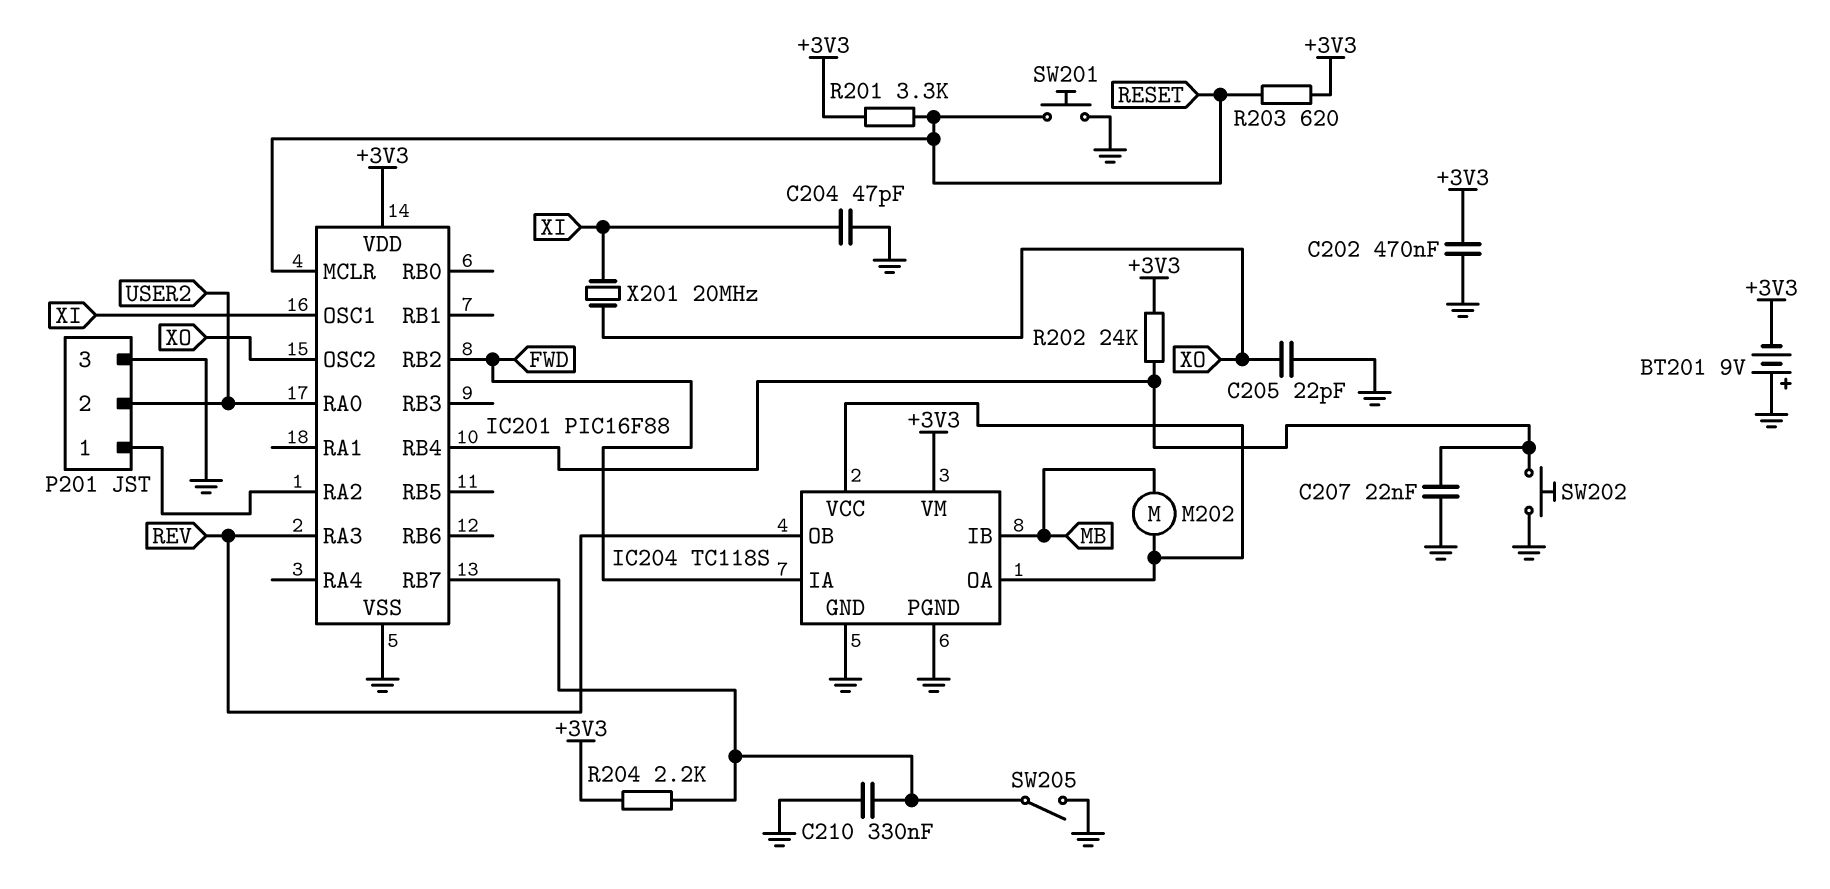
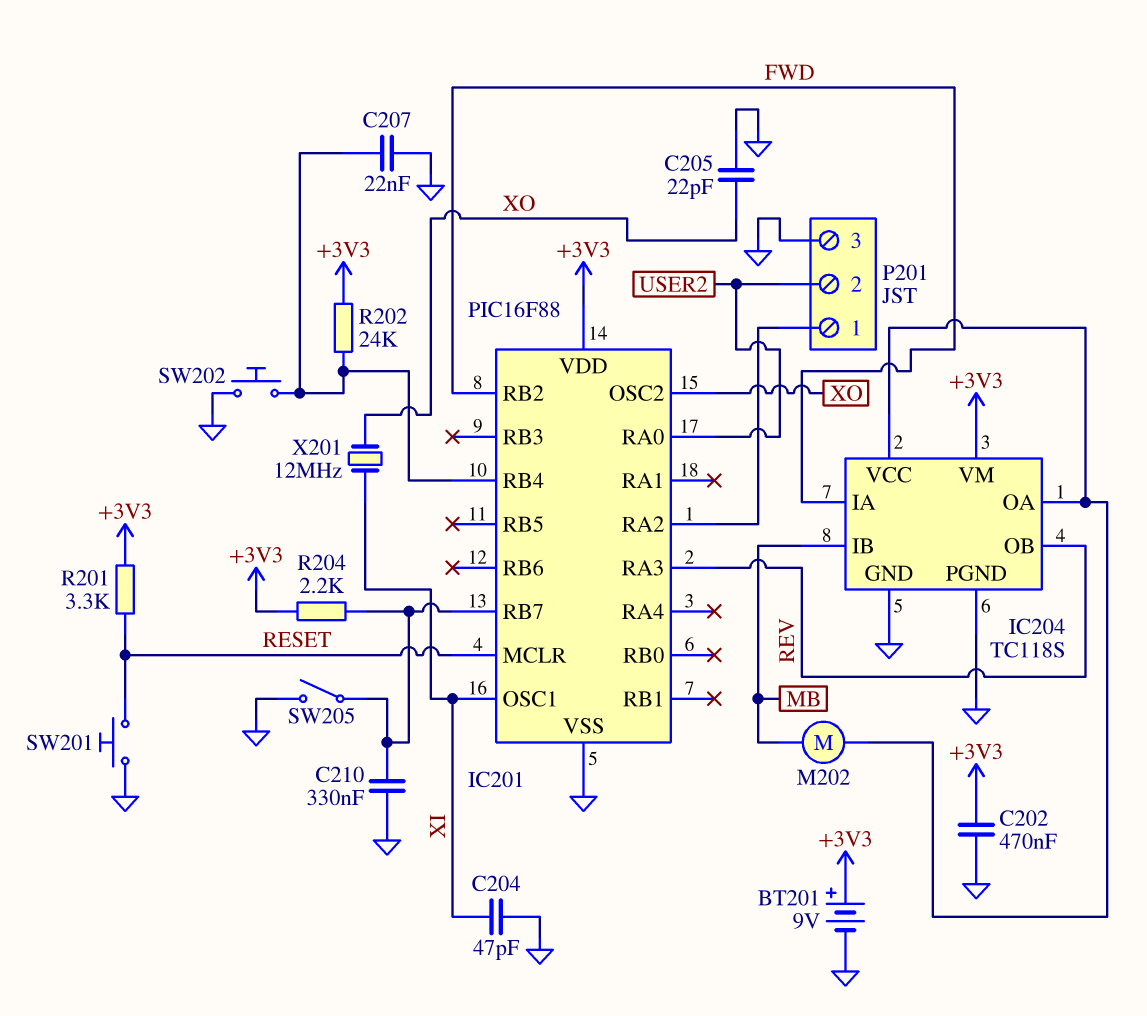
BT201: 9V (plus GND, minus +3V3) -> 9V (plus +3V3, minus GND)
R203: 620 (+3V3, RESET) -> none
X201: 20MHz (XI, XO) -> 12MHz (XI, XO)

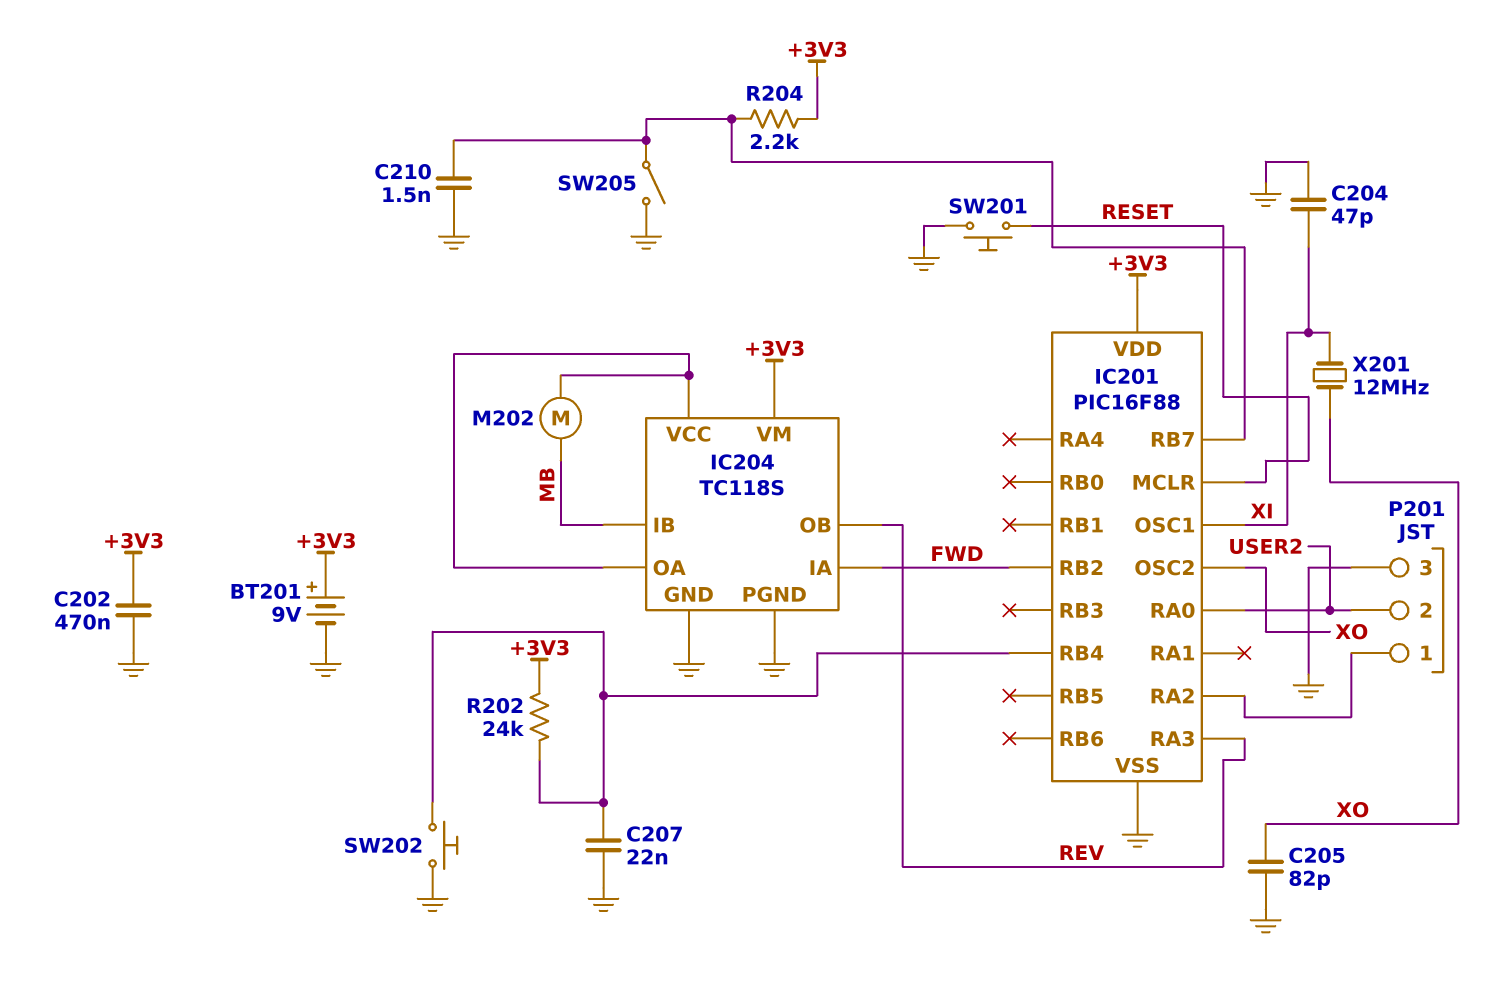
C205: 22pF (GND, XO) -> 82pF (GND, XO)
C210: 330nF (GND, IC201/RB7) -> 1.5nF (GND, IC201/RB7)
R201: 3.3k (+3V3, RESET) -> none

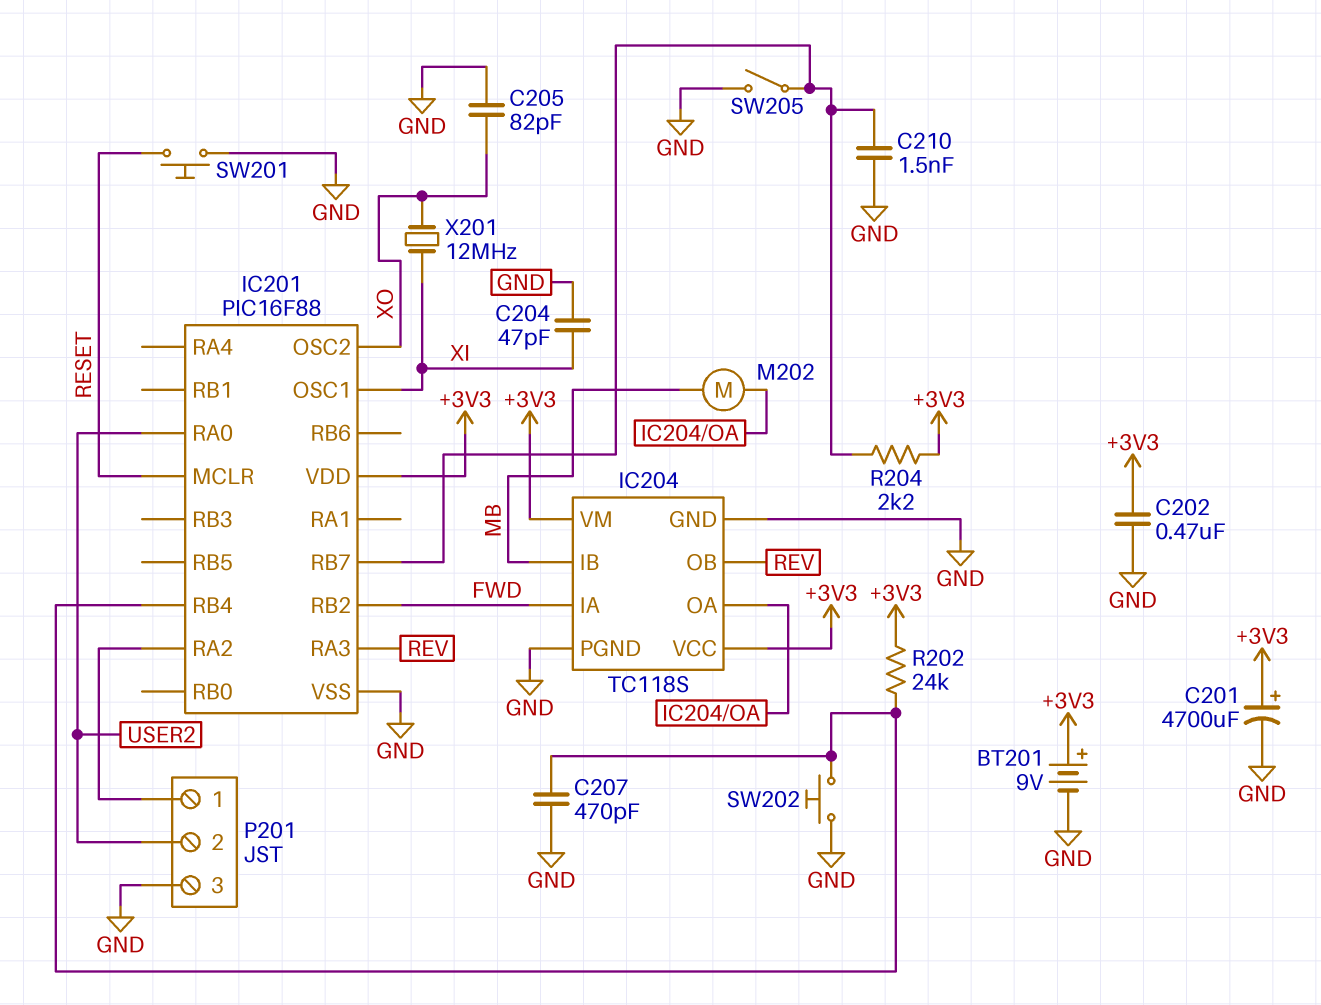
C201: none -> 4700uF (plus +3V3, minus GND)
C207: 22nF (GND, IC201/RB4) -> 470pF (GND, IC201/RB4)
IC204 pin VCC: IC204/OA -> +3V3

